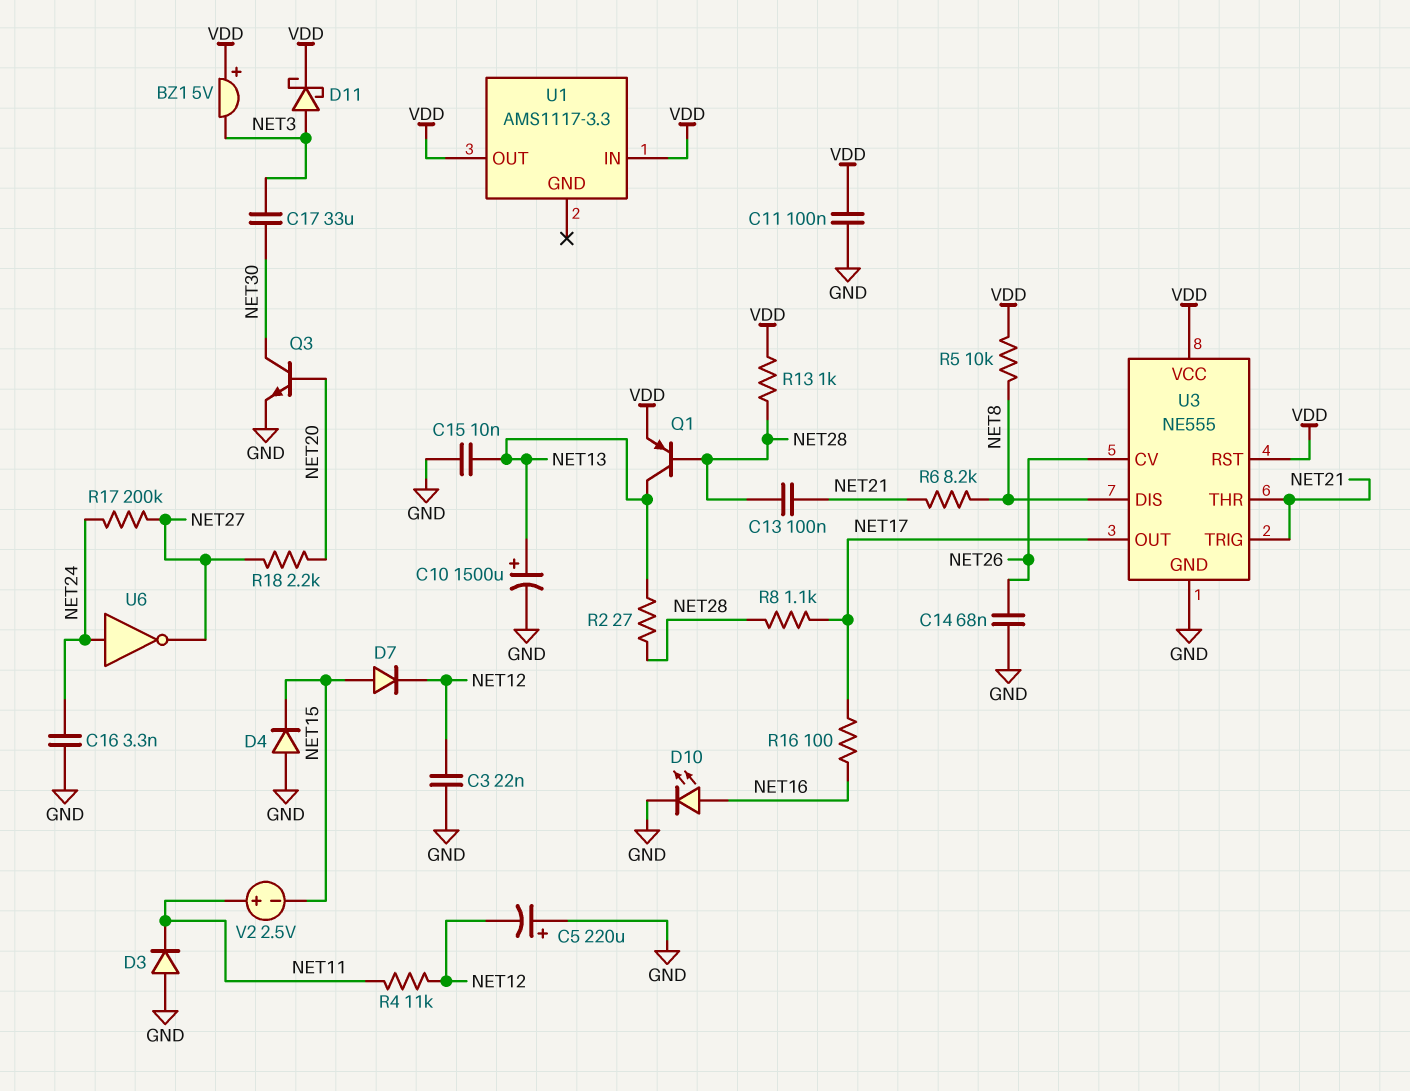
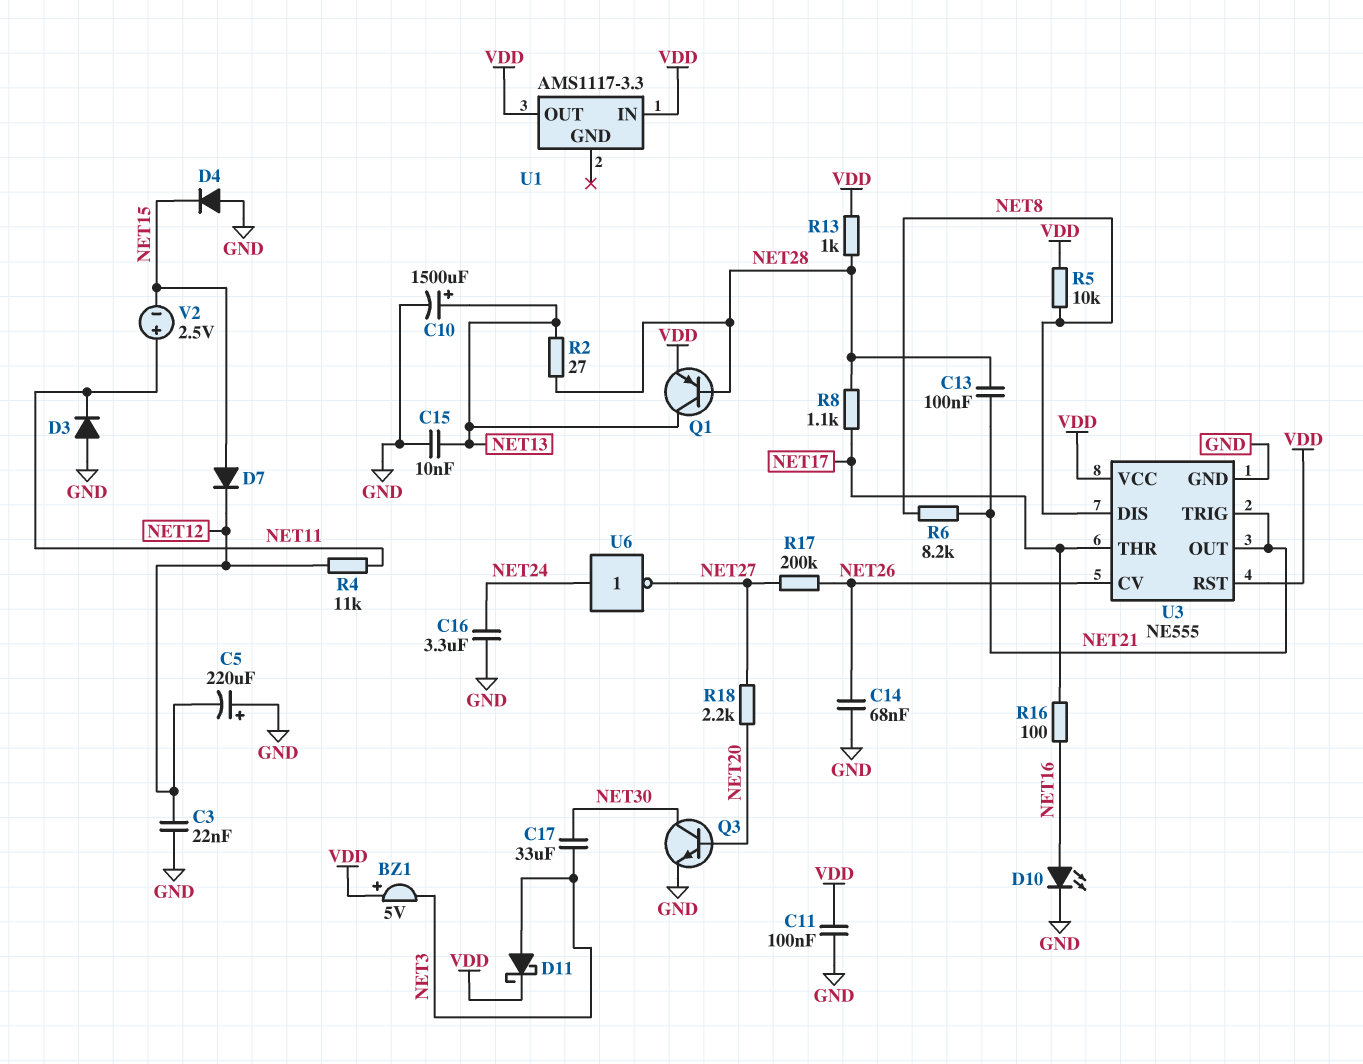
C16: 3.3nF (GND, NET24) -> 3.3uF (GND, NET24)
R17: 200k (NET24, NET27) -> 200k (NET26, NET27)
U3 pin OUT: NET17 -> NET21
U3 pin THR: NET21 -> NET17

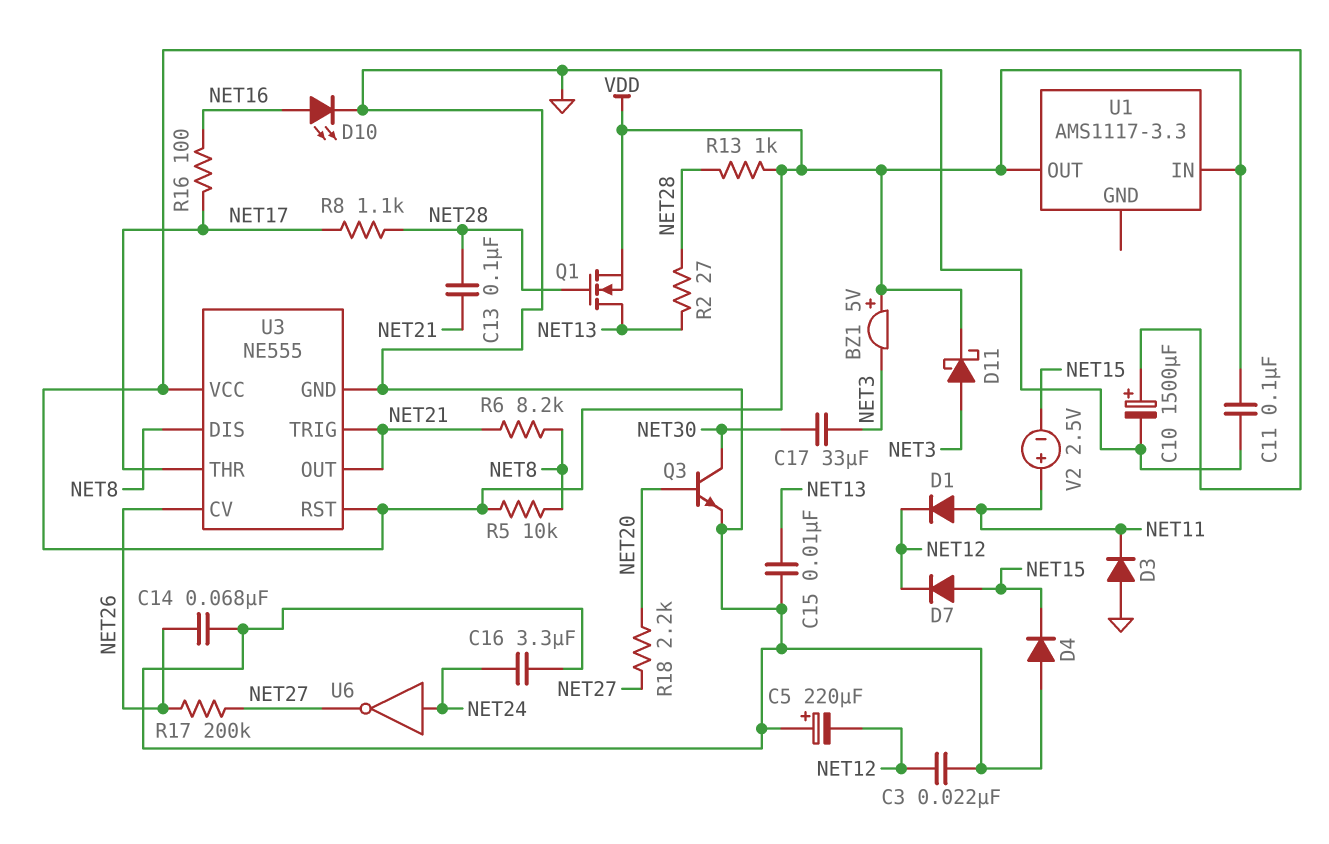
C10: 1500uF (plus NET13, minus GND) -> 1500uF (plus VDD, minus GND)
D1: none -> diode (A NET11, K NET12)
Q1: PNP (B NET28, C NET13, E VDD) -> NMOS (G NET28, D NET13, S VDD)
R4: 11k (NET11, NET12) -> none

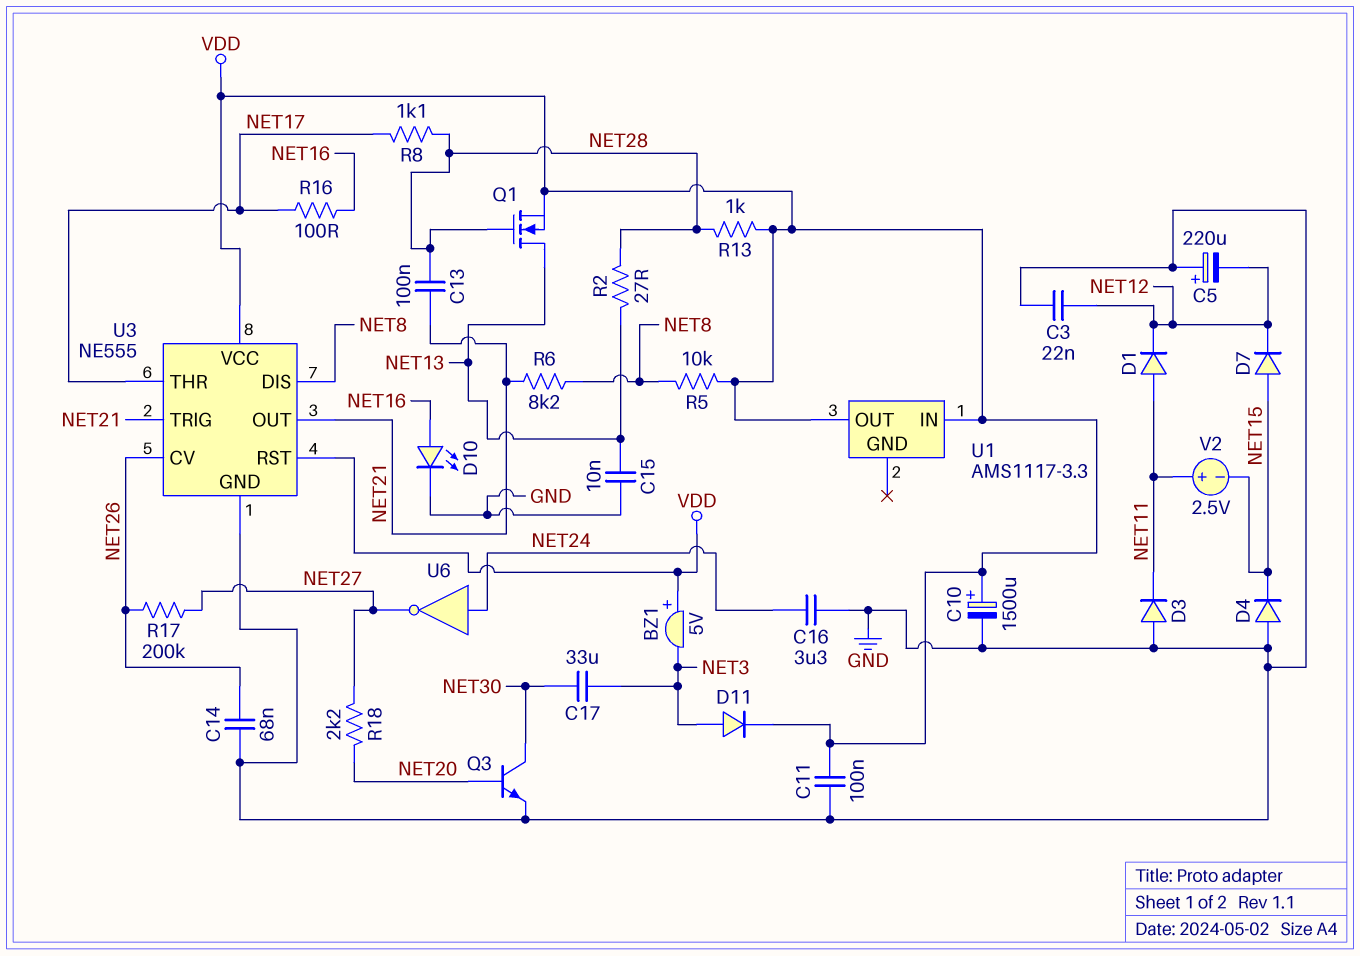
D11: schottky (A NET3, K VDD) -> diode (A NET3, K VDD)

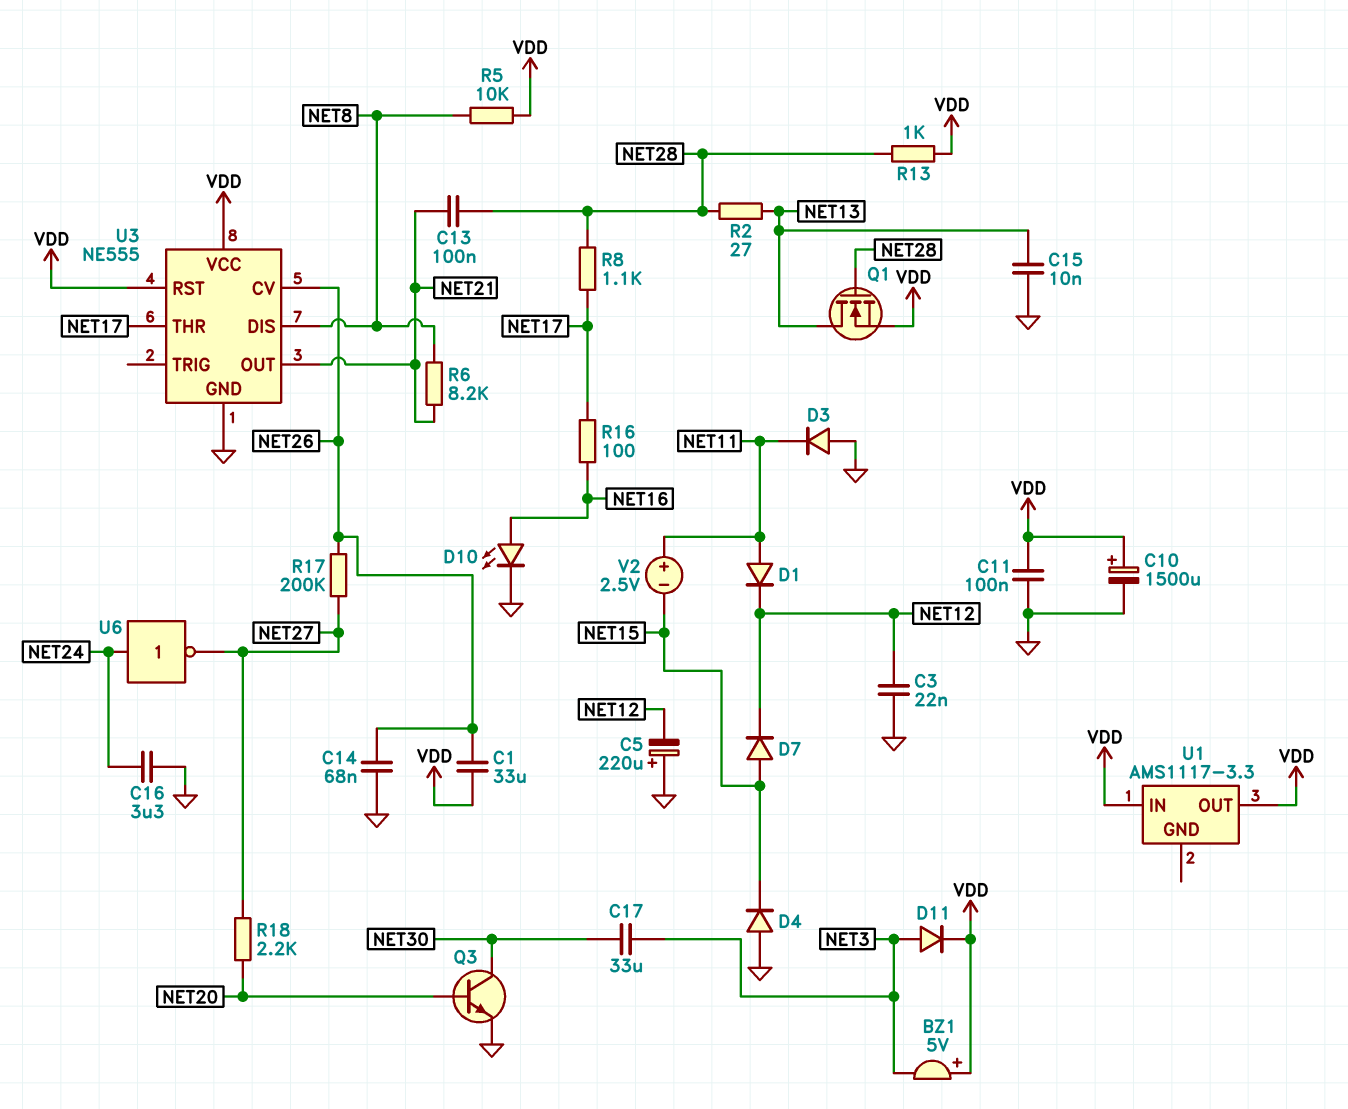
C1: none -> 33uF (NET26, VDD)
U3 pin TRIG: NET21 -> none

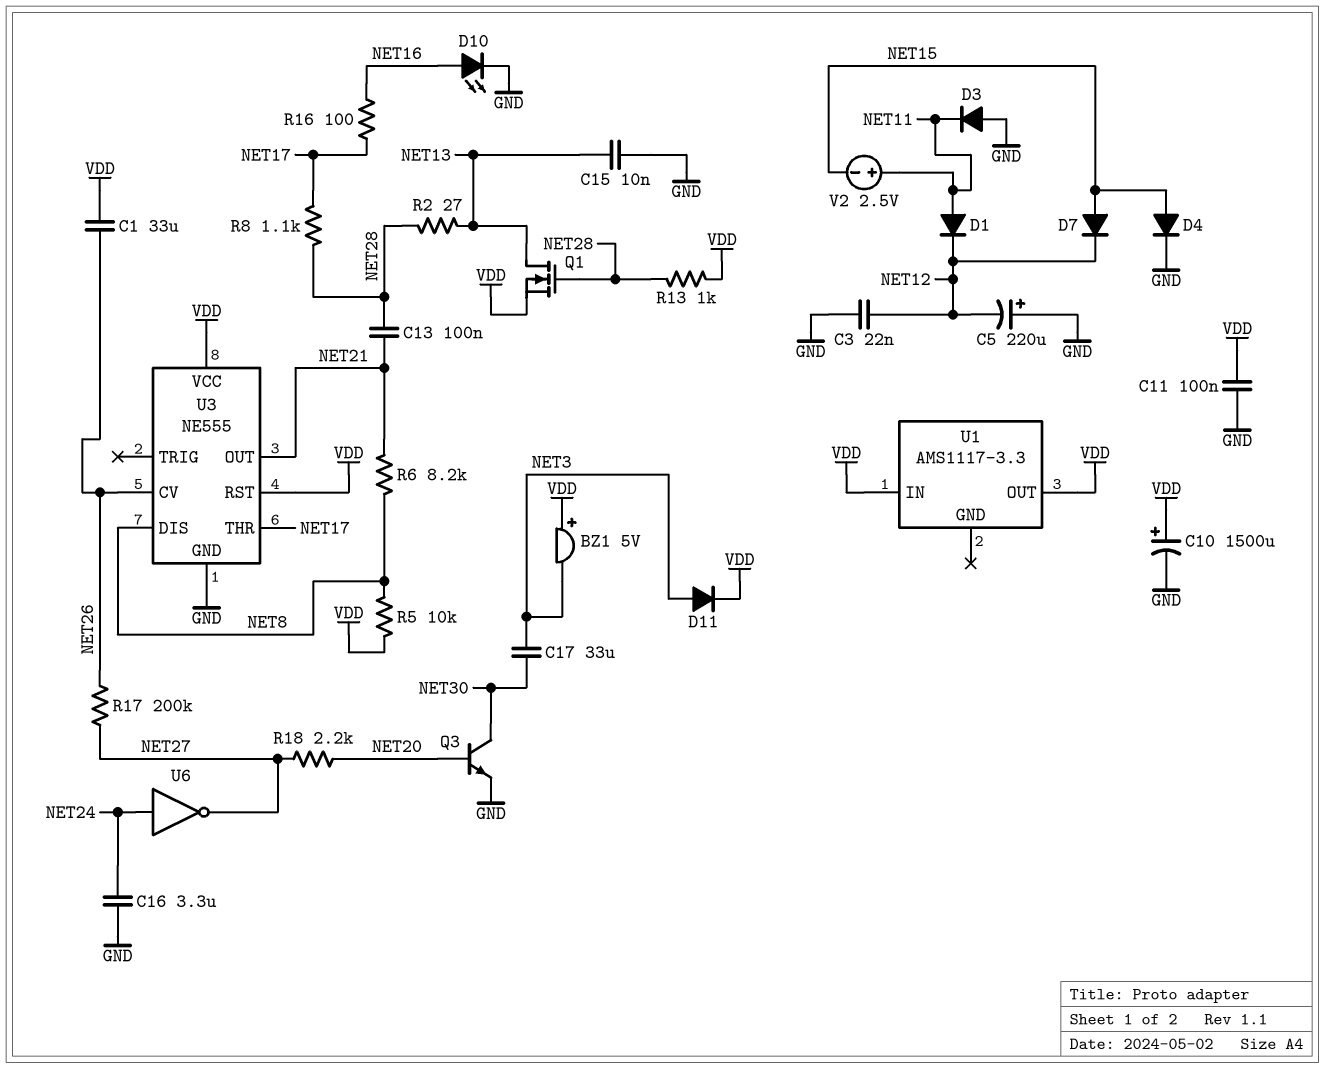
C14: 68nF (GND, NET26) -> none
D4: diode (A GND, K NET15) -> diode (A NET15, K GND)

